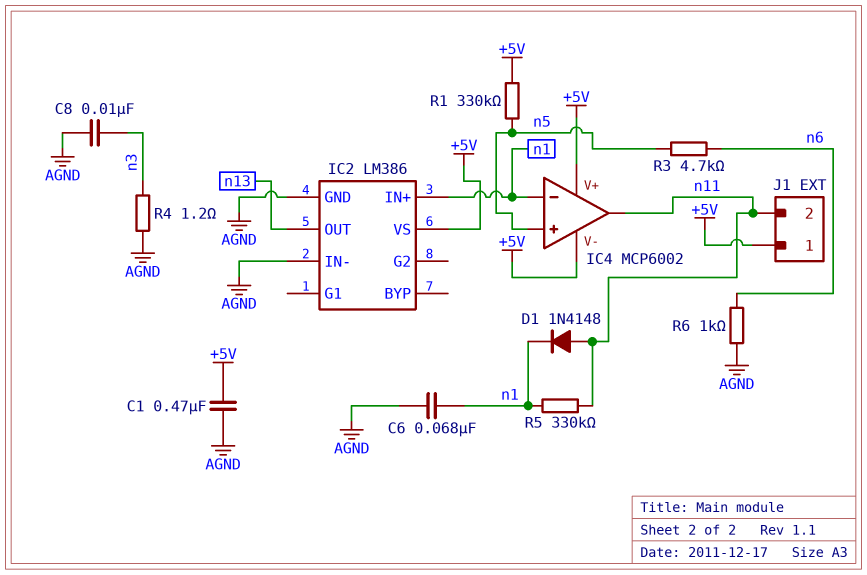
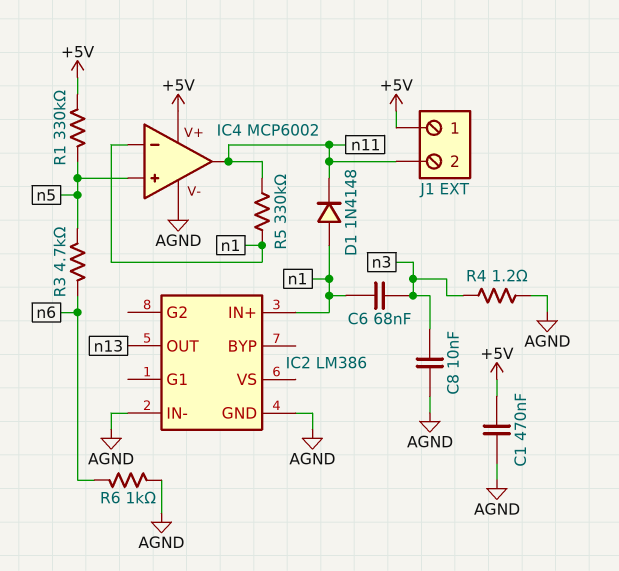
C6: 68nF (AGND, n1) -> 68nF (n1, n3)
D1: diode 1N4148 (A n11, K n1) -> diode 1N4148 (A n1, K n11)
IC2 pin VS: +5V -> none
IC4 pin V-: +5V -> AGND

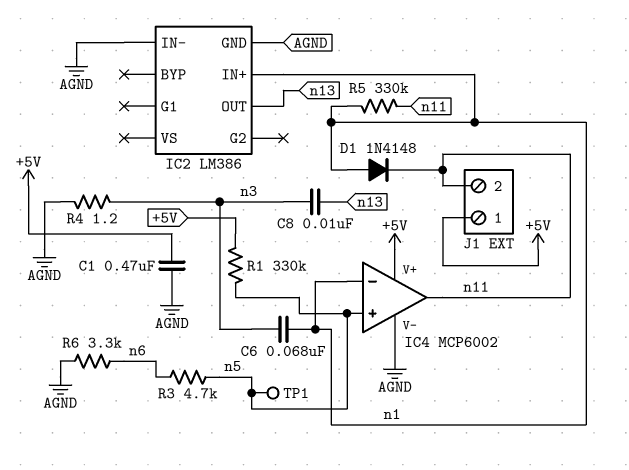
C8: 10nF (AGND, n3) -> 10nF (n3, n13)
R6: 1k (AGND, n6) -> 3.3k (AGND, n6)
TP1: none -> test point (n5)

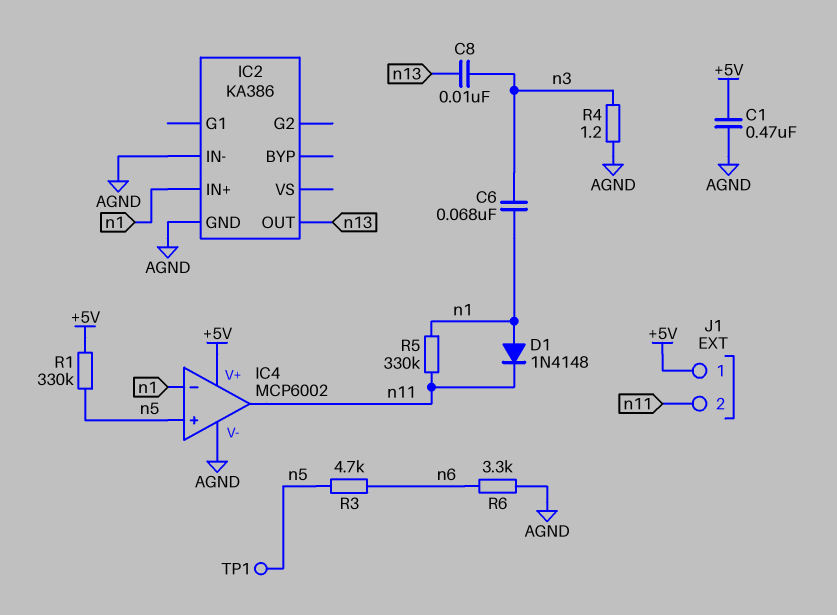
IC2: LM386 -> KA386

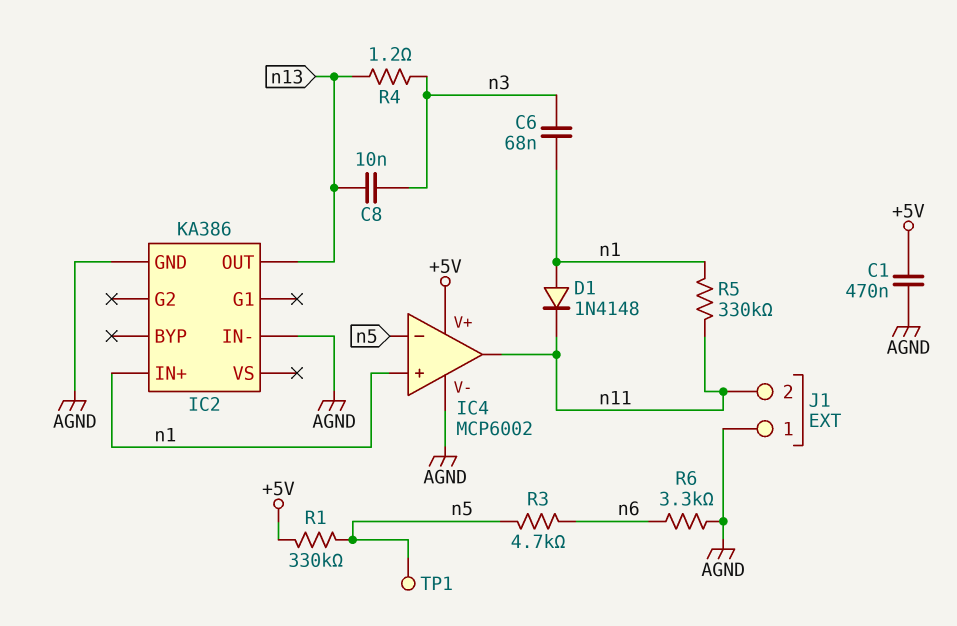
IC4 pin in+: n5 -> n1
IC4 pin in-: n1 -> n5
J1 pin 1: +5V -> AGND
R4: 1.2 (AGND, n3) -> 1.2 (n3, n13)

